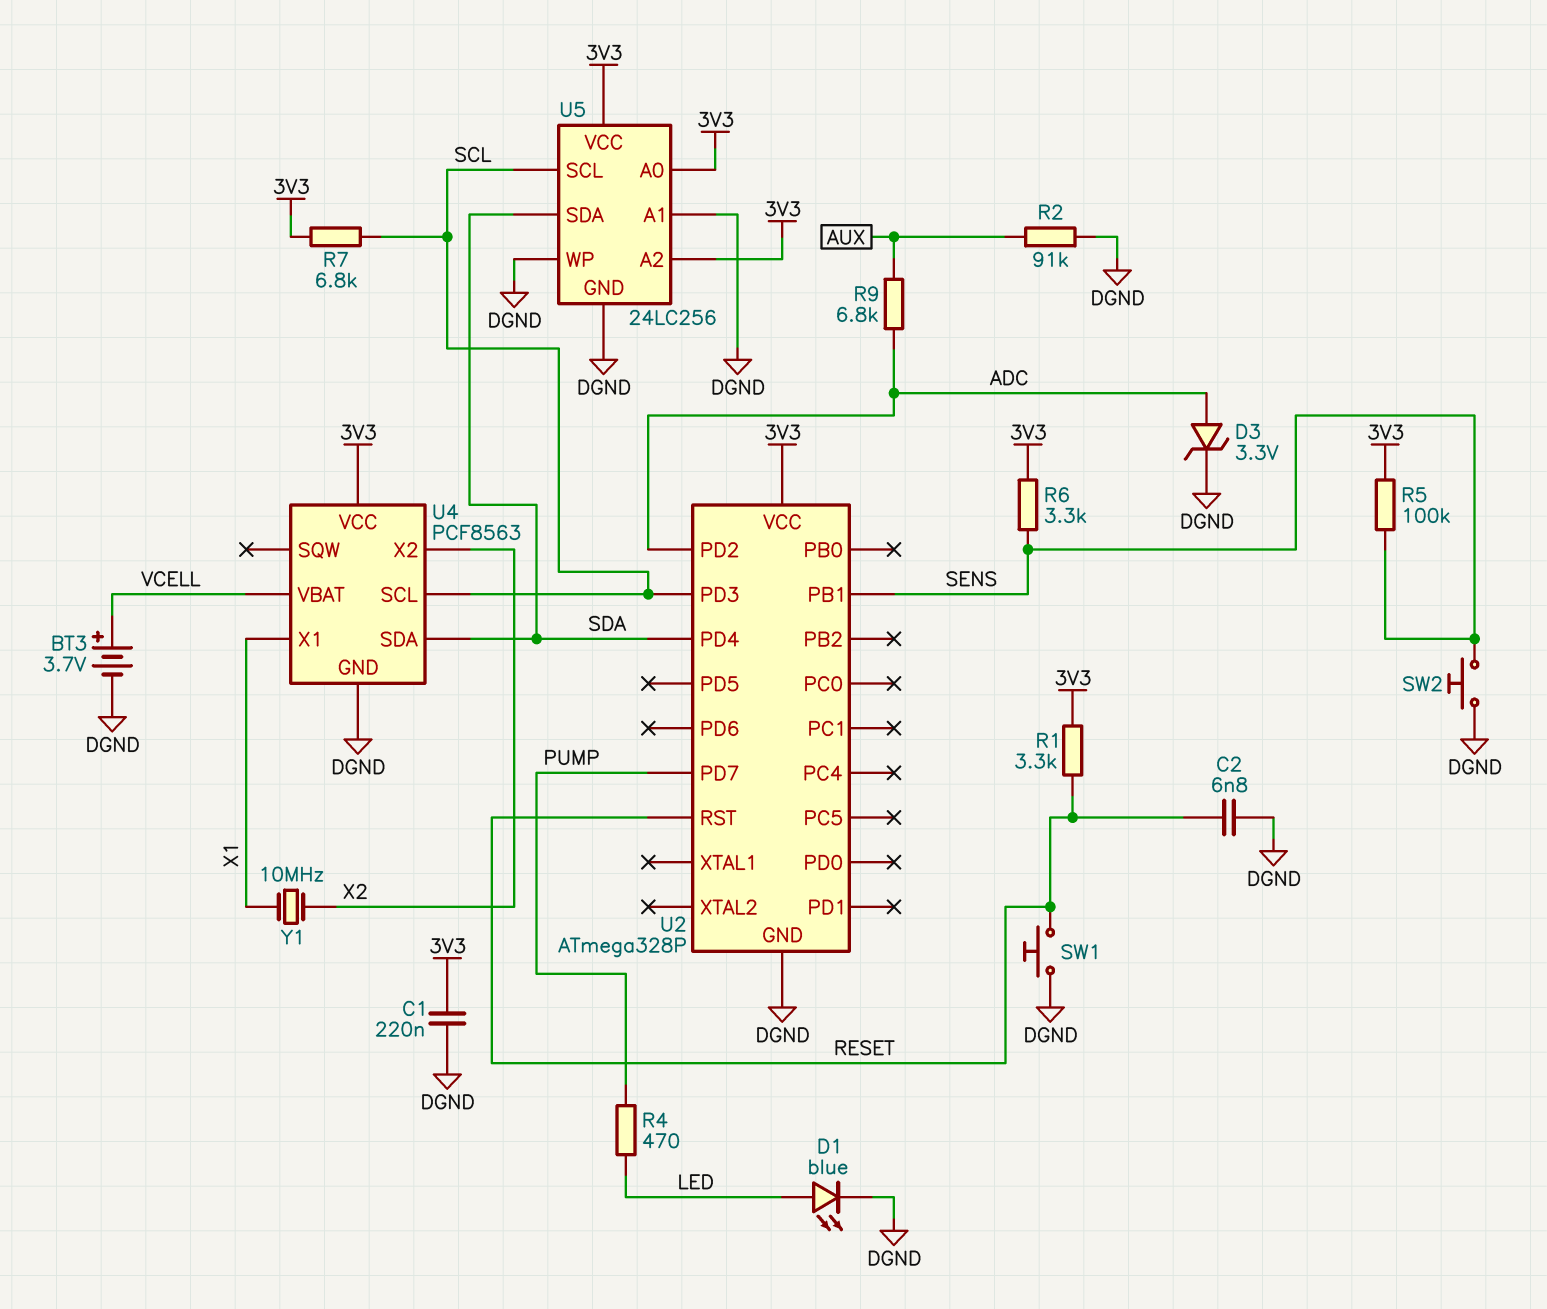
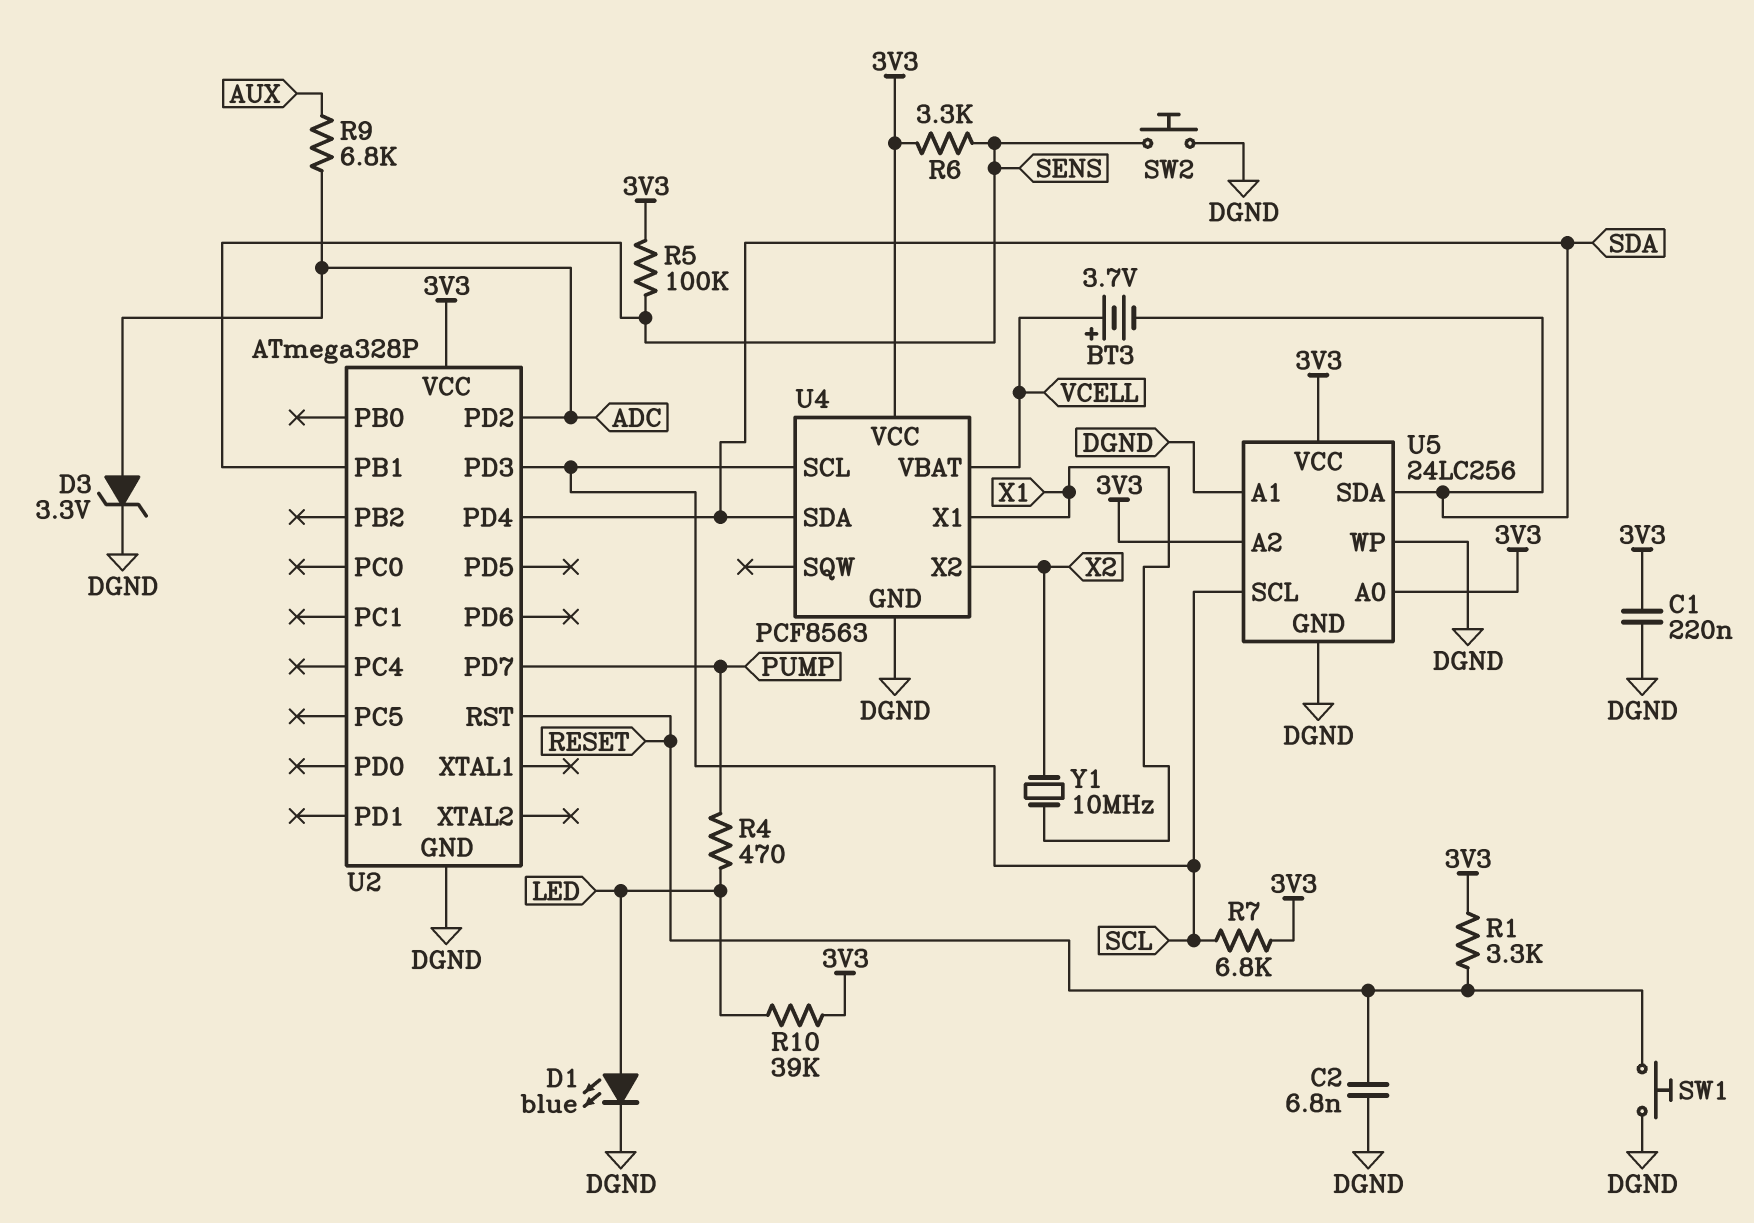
BT3: 3.7V (plus VCELL, minus DGND) -> 3.7V (plus VCELL, minus SDA)
R2: 91k (AUX, DGND) -> none
R10: none -> 39k (3V3, LED)

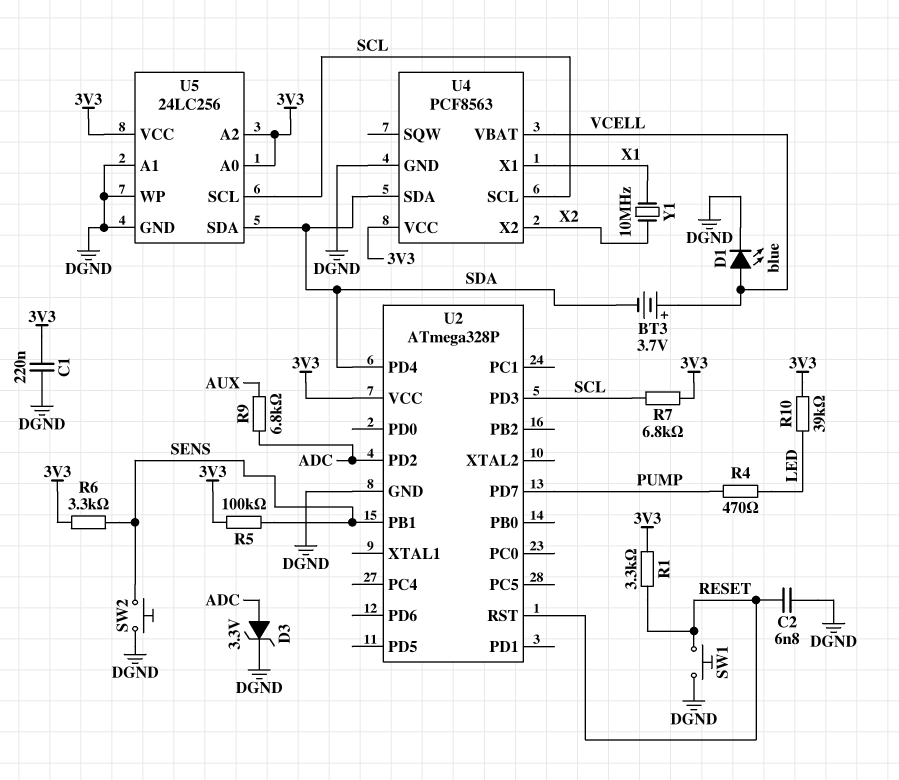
D1: LED blue (A LED, K DGND) -> LED blue (A VCELL, K DGND)

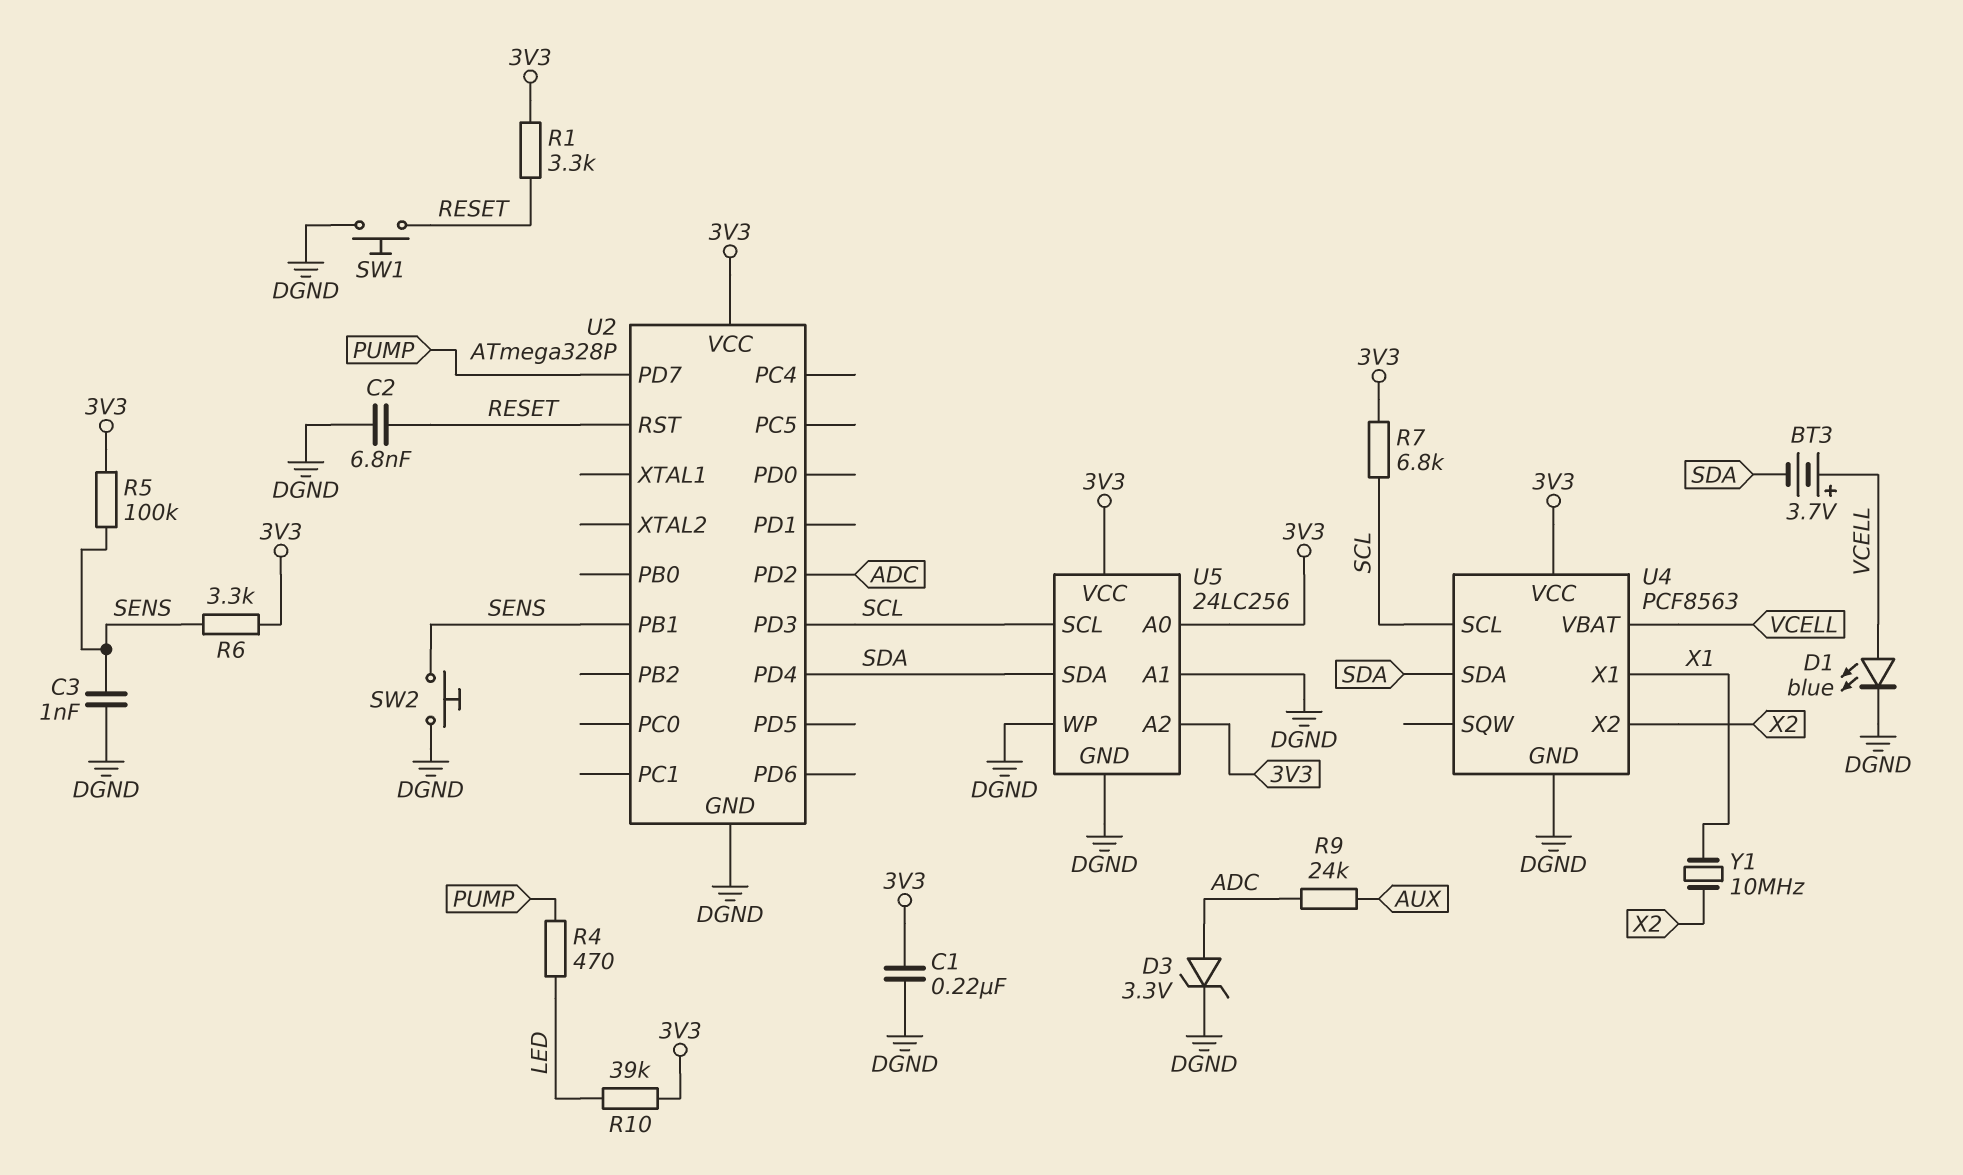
C3: none -> 1nF (DGND, SENS)
R9: 6.8k (ADC, AUX) -> 24k (ADC, AUX)

